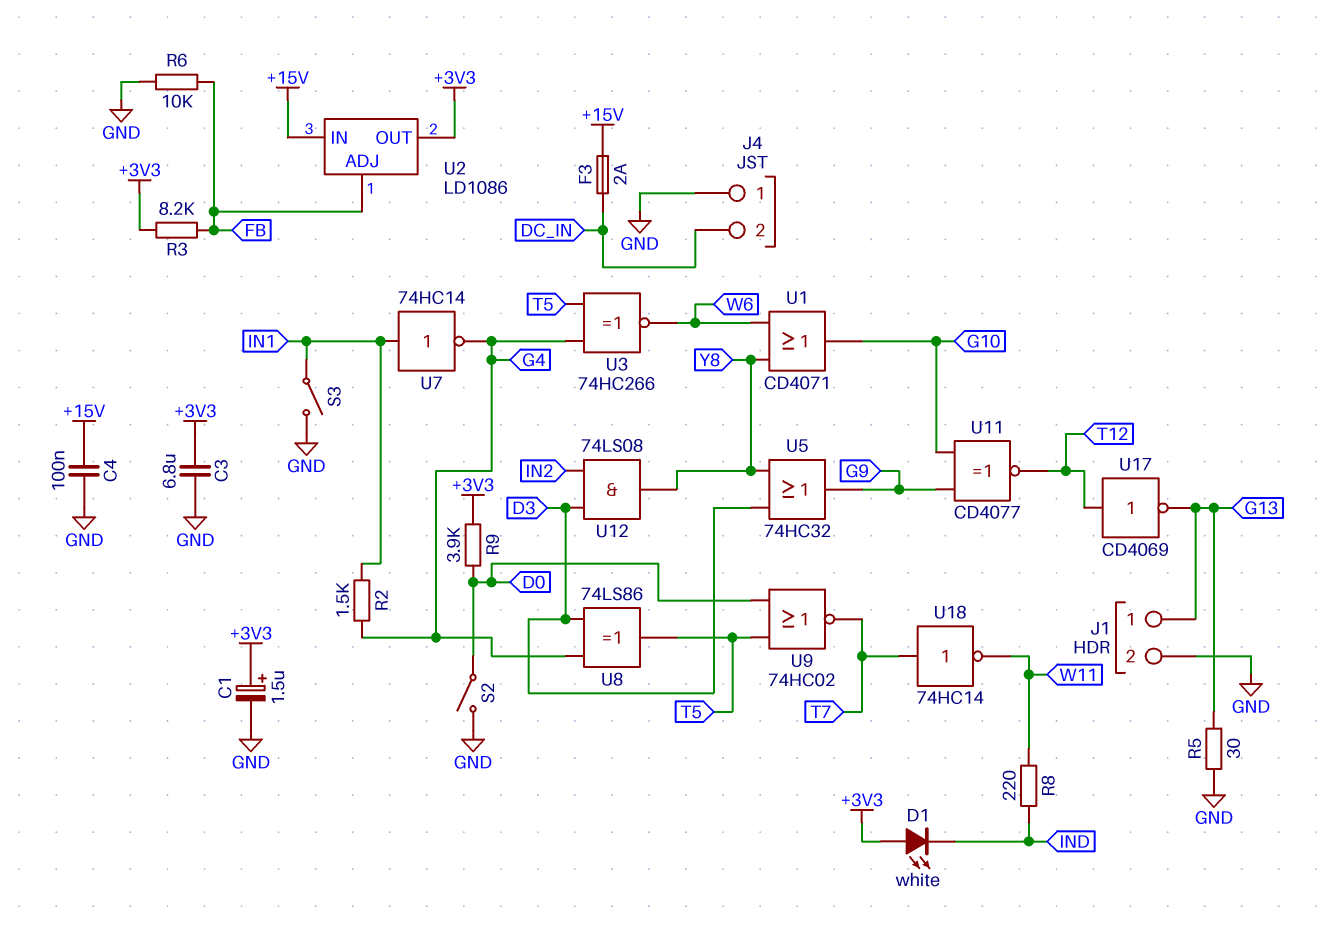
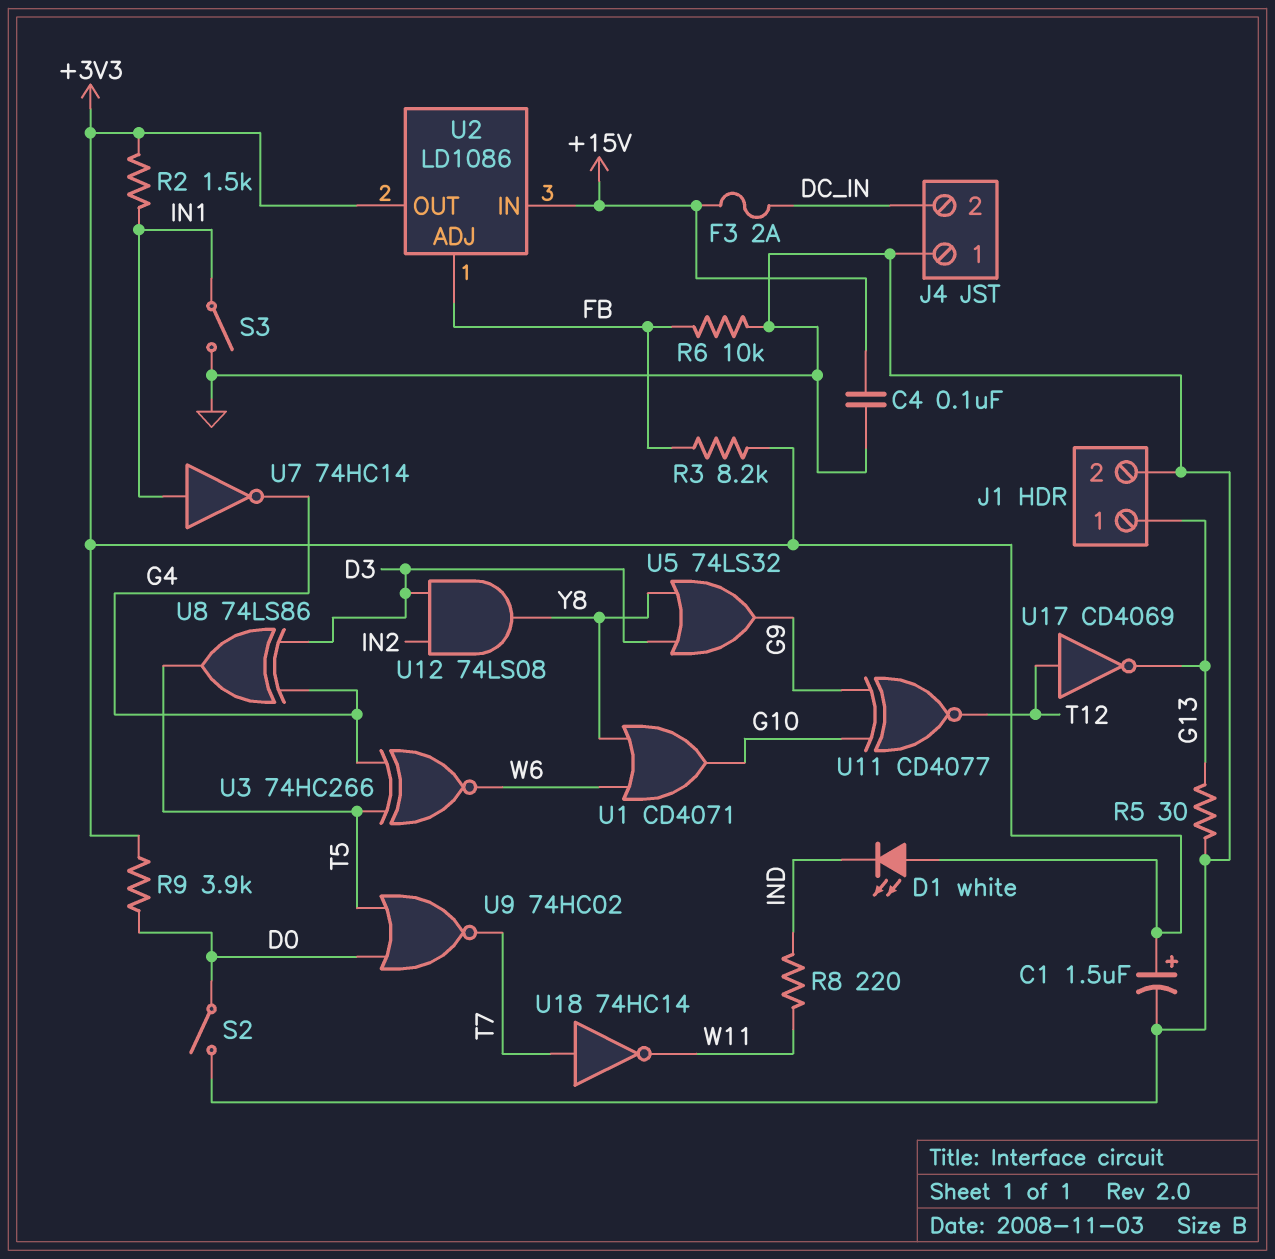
C3: 6.8uF (+3V3, GND) -> none
R2: 1.5k (G4, IN1) -> 1.5k (+3V3, IN1)
U5: OR 74HC32 (in D3, in Y8, out G9) -> OR 74LS32 (in D3, in Y8, out G9)

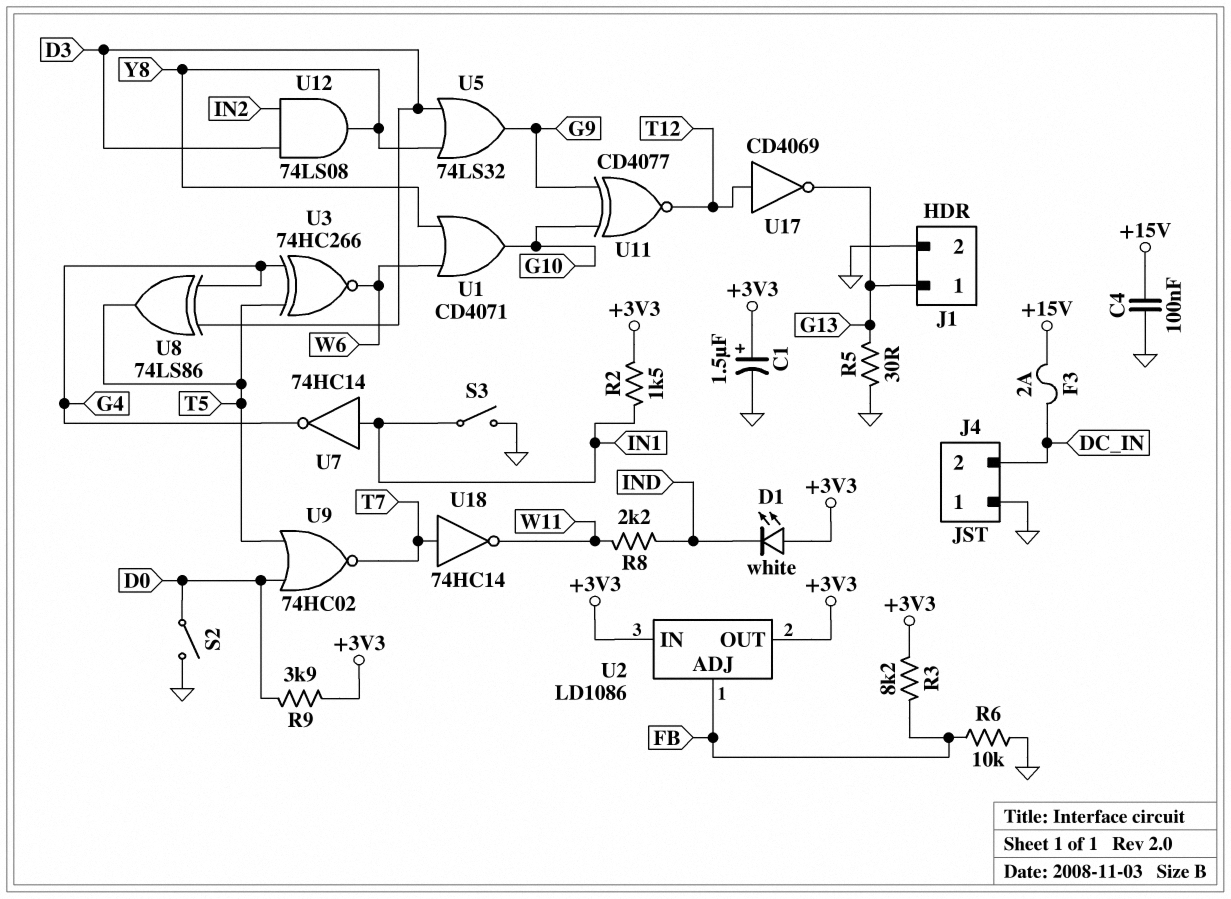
R8: 220 (IND, W11) -> 2.2k (IND, W11)
U2 pin IN: +15V -> +3V3

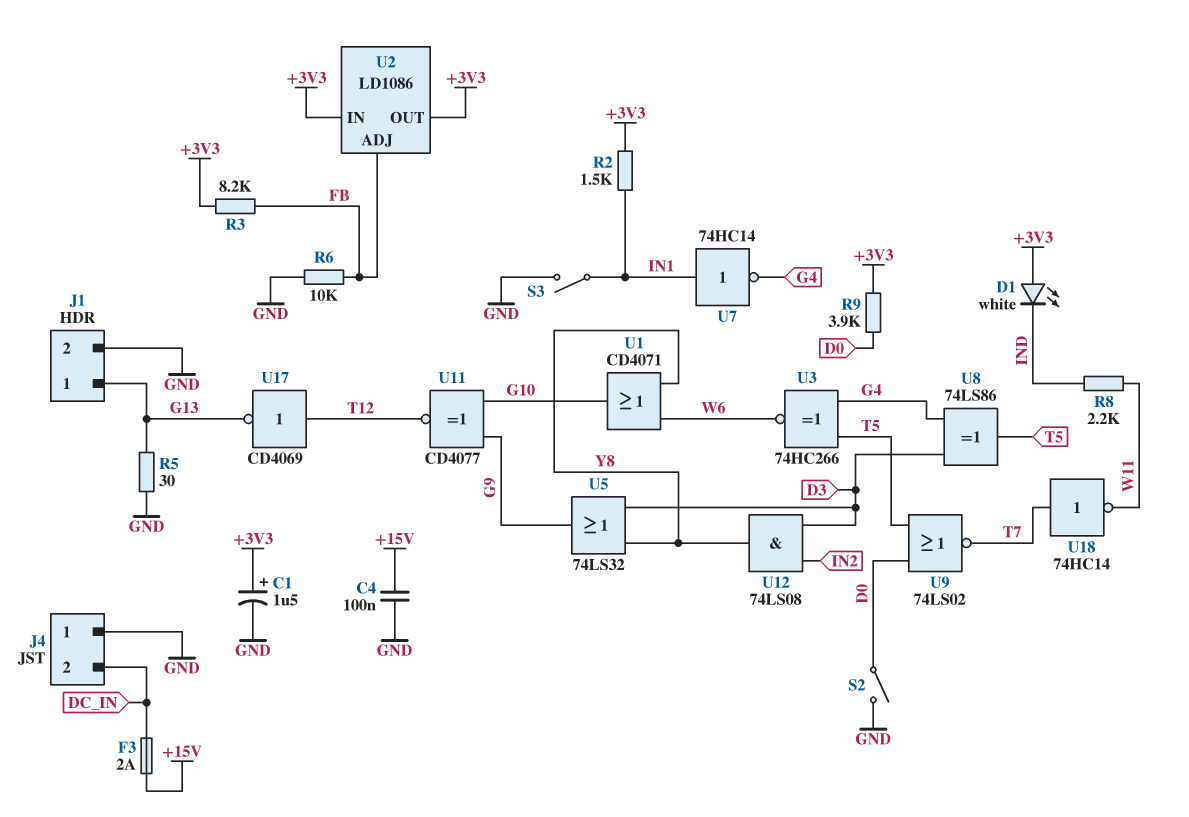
U9: NOR 74HC02 (in D0, in T5, out T7) -> NOR 74LS02 (in D0, in T5, out T7)

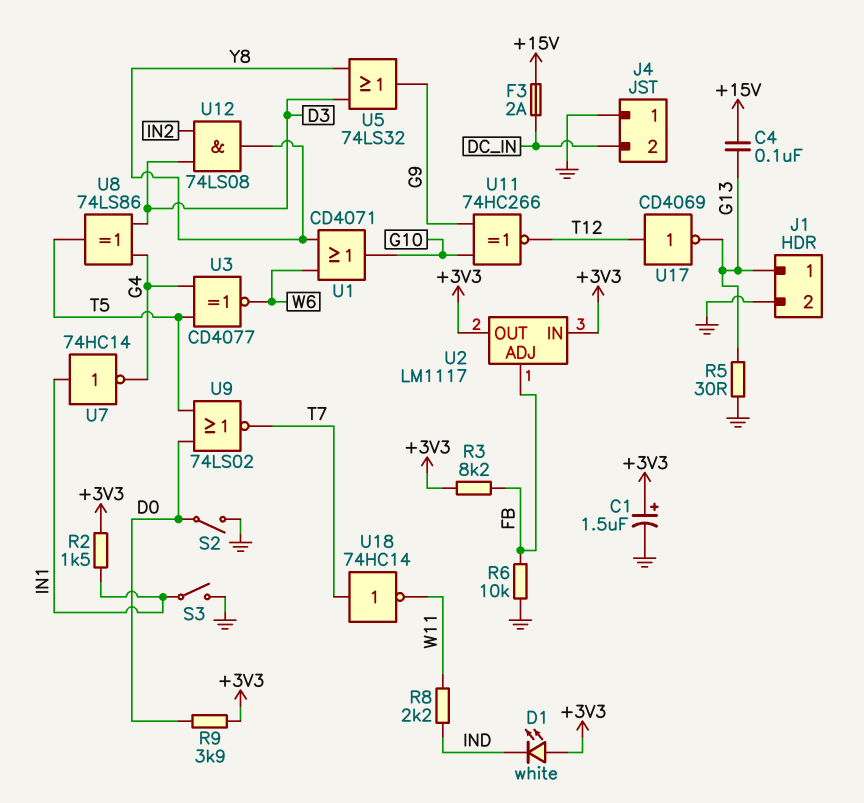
C4: 100nF (+15V, GND) -> 100nF (+15V, G13)
U2: LD1086 -> LM1117
U3: XNOR 74HC266 (in G4, in T5, out W6) -> XNOR CD4077 (in G4, in T5, out W6)
U11: XNOR CD4077 (in G9, in G10, out T12) -> XNOR 74HC266 (in G9, in G10, out T12)

